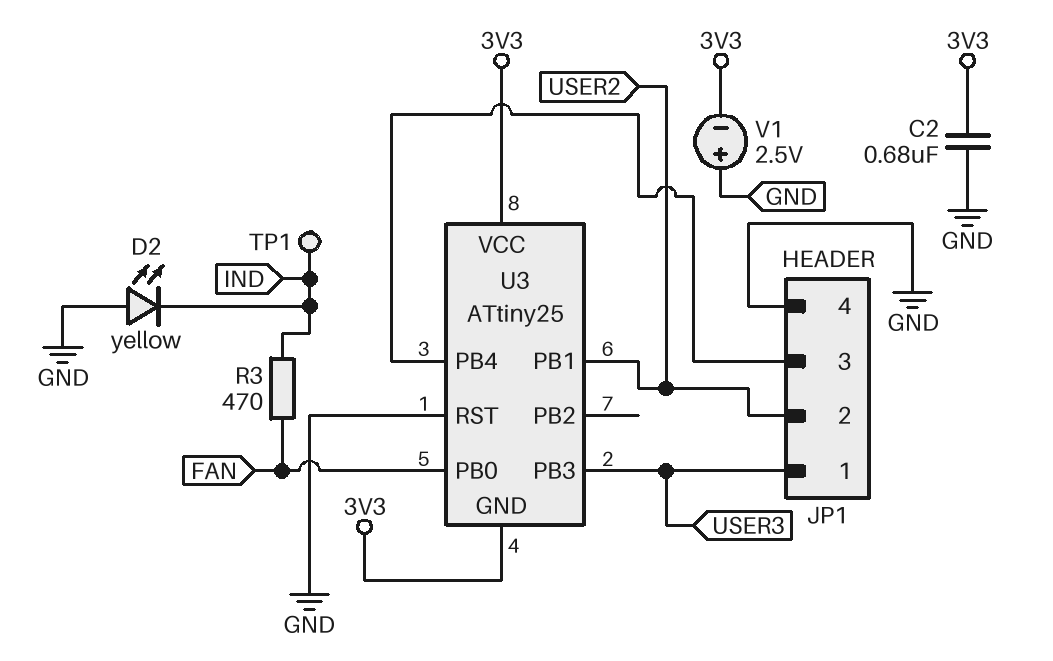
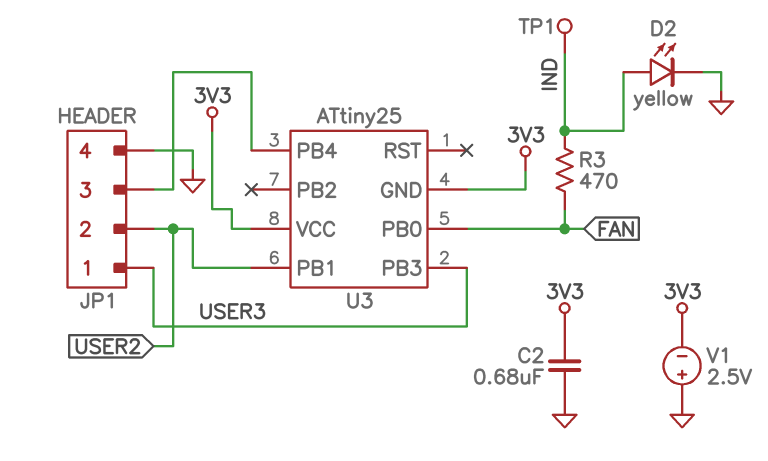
D2: LED yellow (A GND, K IND) -> LED yellow (A IND, K GND)
U3 pin RST: GND -> none

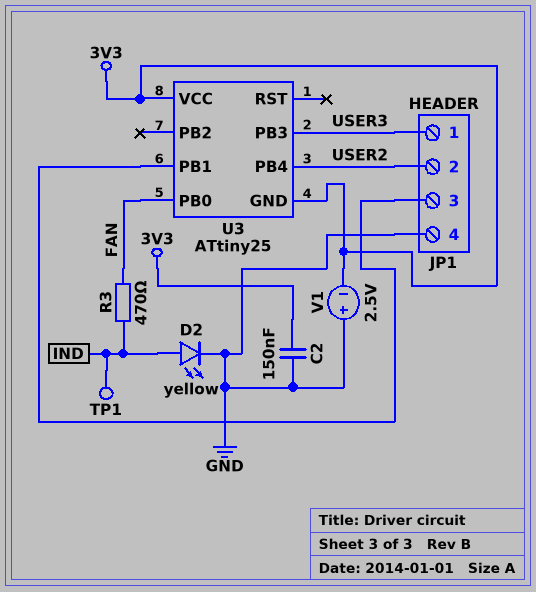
C2: 680nF (3V3, GND) -> 150nF (3V3, GND)
U3 pin PB1: USER2 -> JP1/3
U3 pin PB4: JP1/3 -> USER2

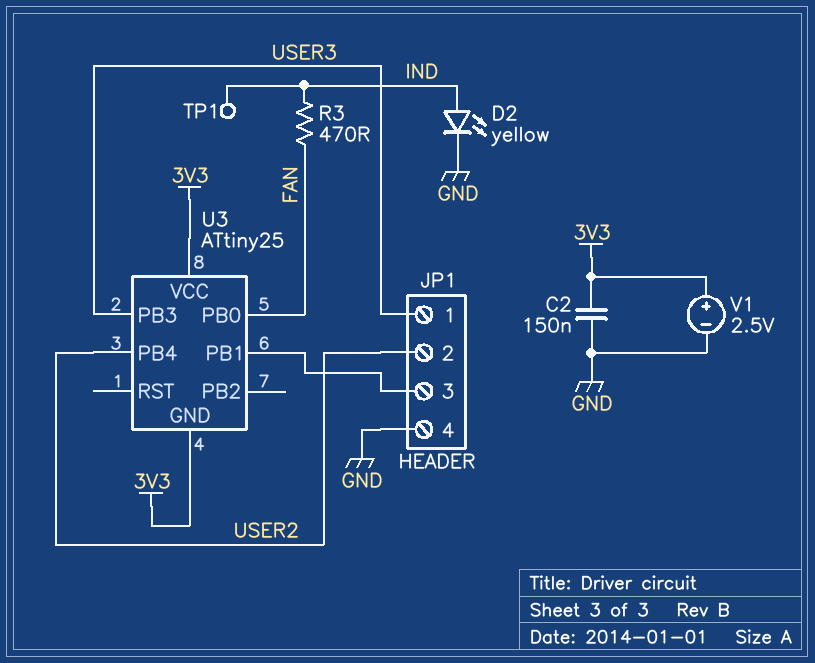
V1: 2.5V (plus GND, minus 3V3) -> 2.5V (plus 3V3, minus GND)

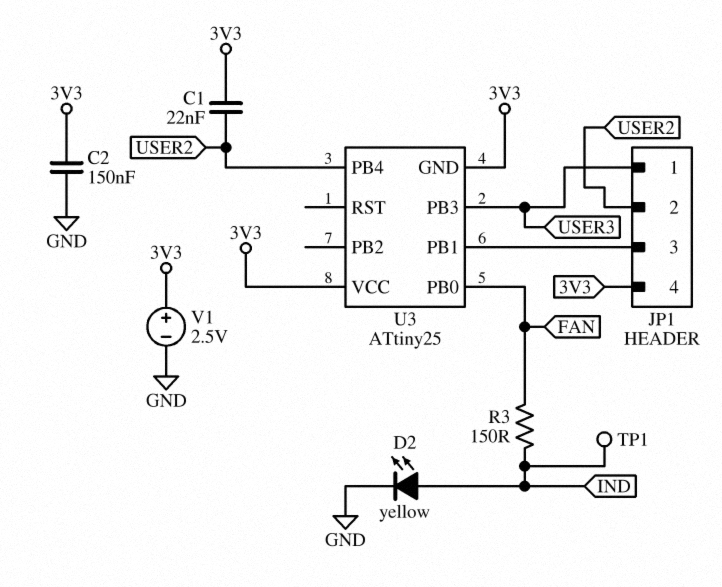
C1: none -> 22nF (3V3, USER2)
JP1 pin 4: GND -> 3V3
R3: 470 (FAN, IND) -> 150 (FAN, IND)

